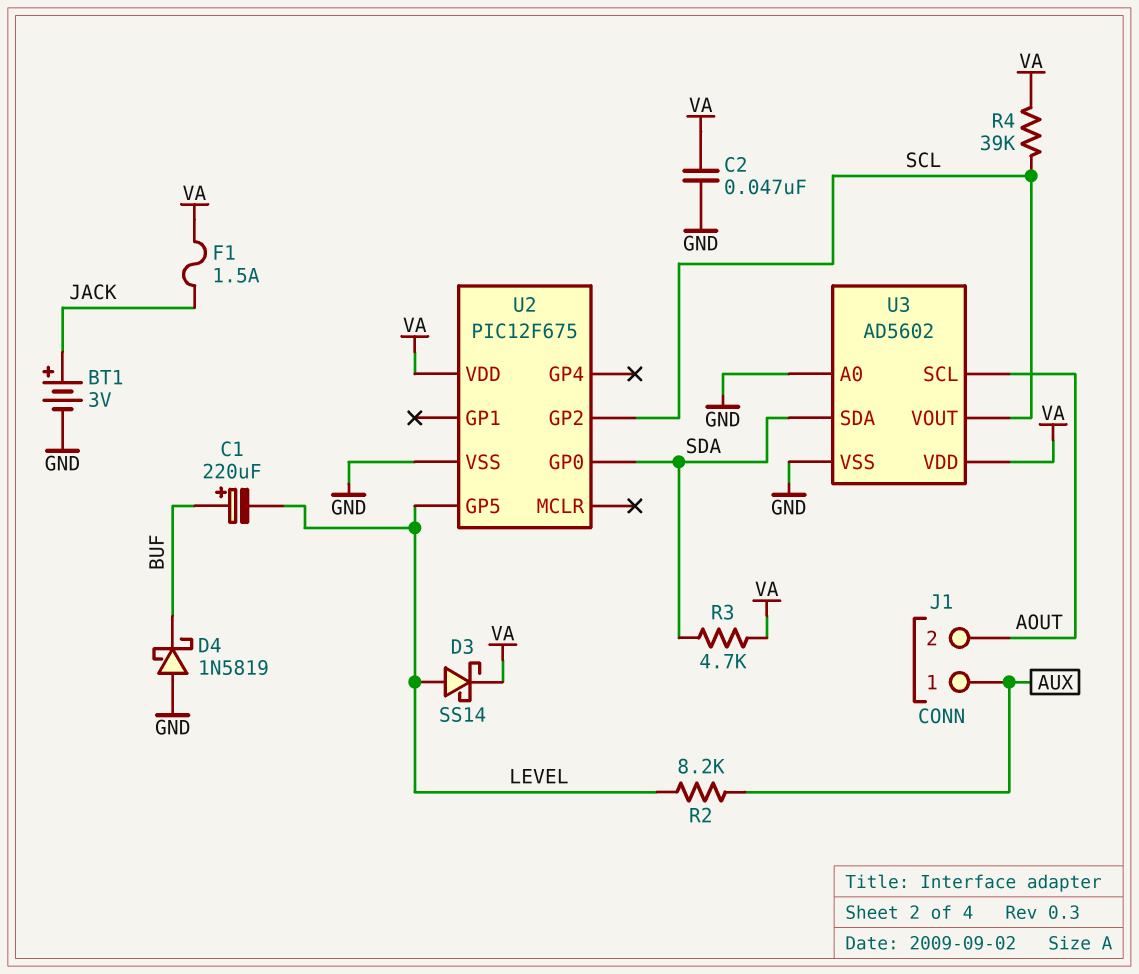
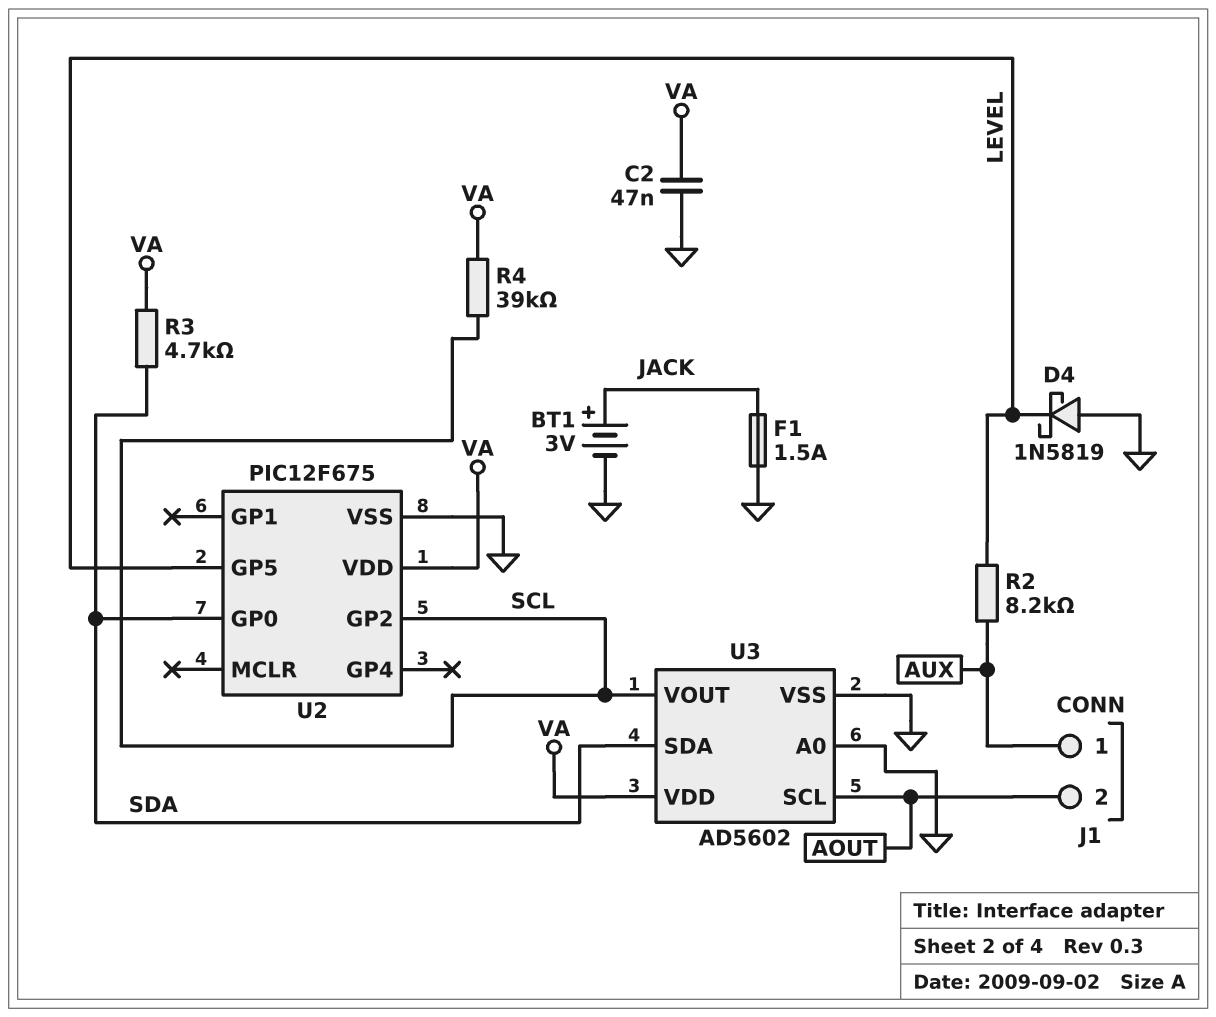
C1: 220uF (plus BUF, minus LEVEL) -> none
D3: schottky SS14 (A LEVEL, K VA) -> none
D4: schottky 1N5819 (A GND, K BUF) -> schottky 1N5819 (A GND, K LEVEL)
F1: 1.5A (JACK, VA) -> 1.5A (GND, JACK)

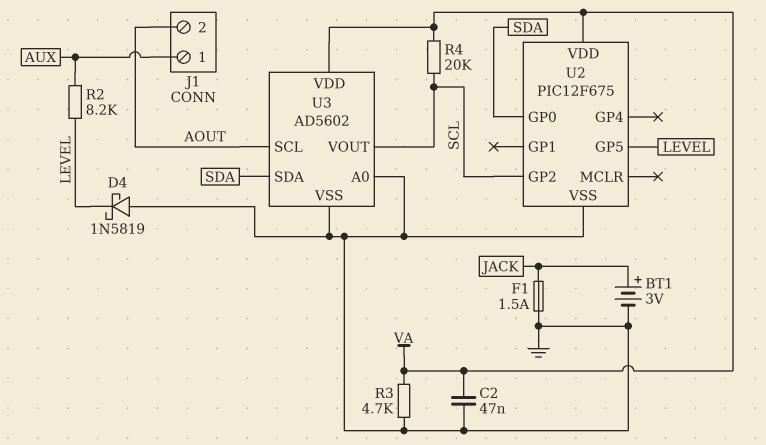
R3: 4.7k (SDA, VA) -> 4.7k (GND, VA)
R4: 39k (SCL, VA) -> 20k (SCL, VA)

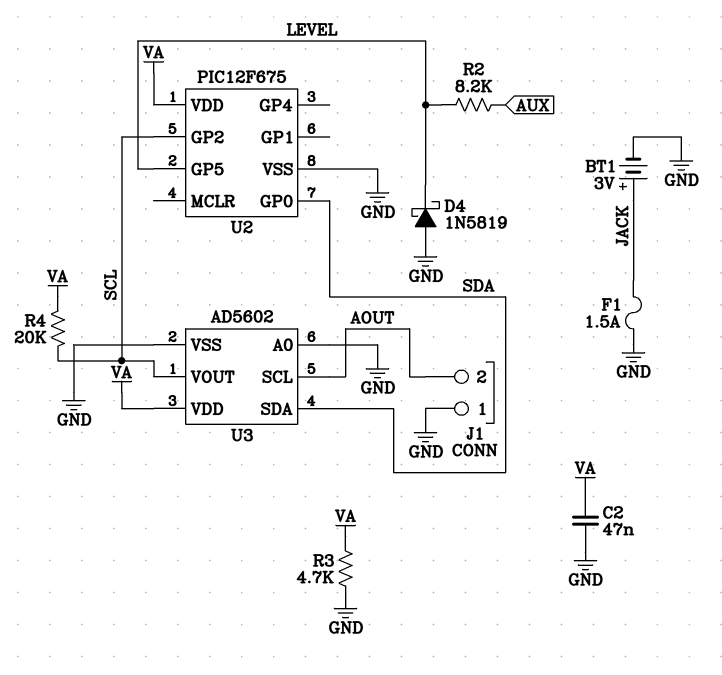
J1 pin 1: AUX -> GND

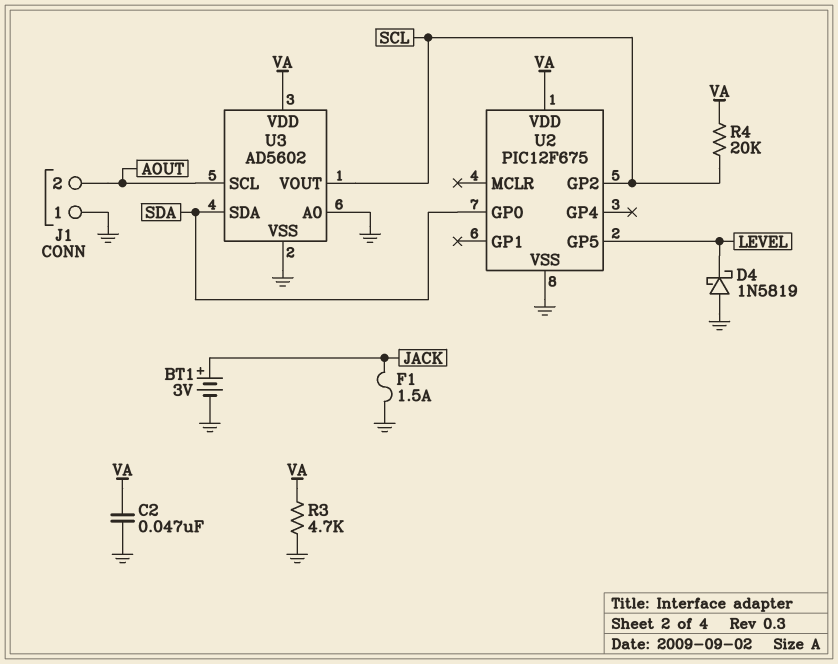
R2: 8.2k (AUX, LEVEL) -> none

